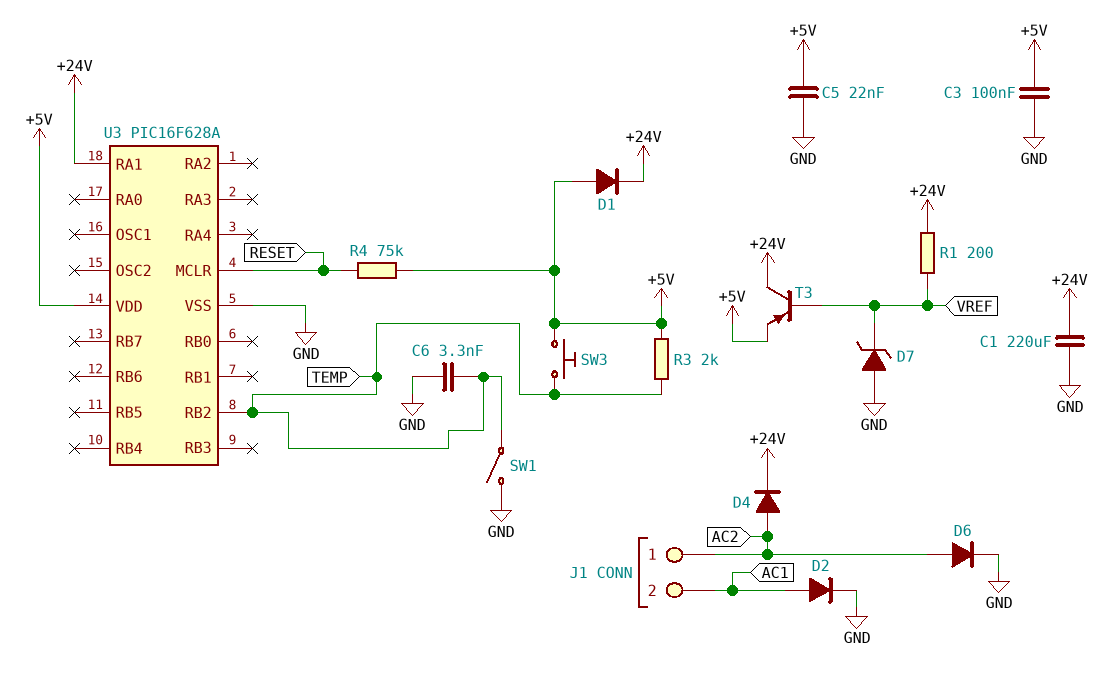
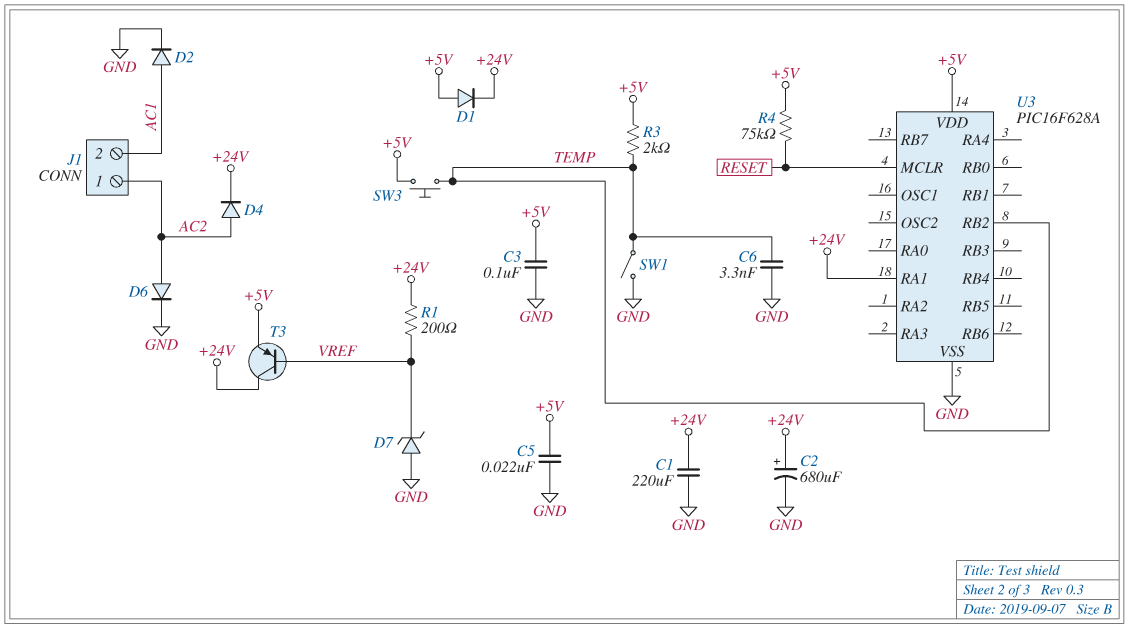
C2: none -> 680uF (plus +24V, minus GND)

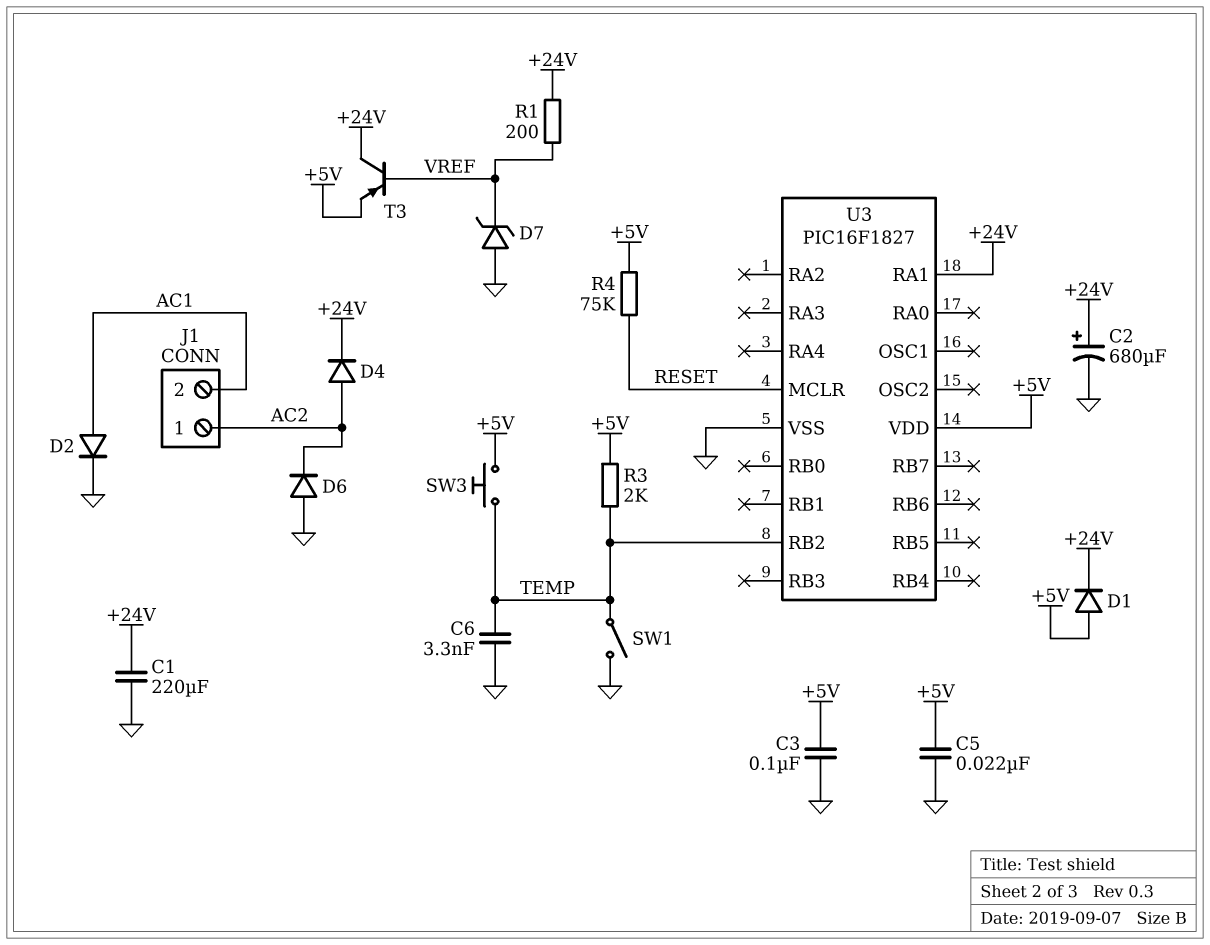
D6: diode (A AC2, K GND) -> diode (A GND, K AC2)
U3: PIC16F628A -> PIC16F1827

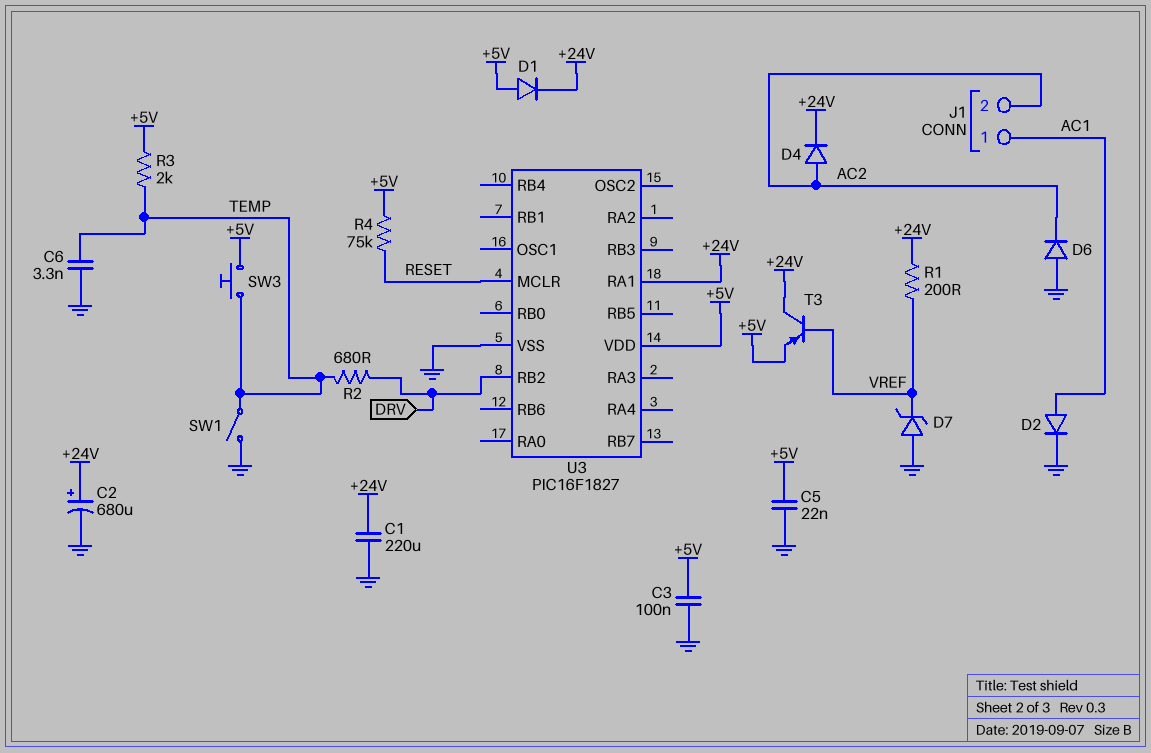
J1 pin 1: AC2 -> AC1
J1 pin 2: AC1 -> AC2
R2: none -> 680 (DRV, TEMP)
U3 pin RB2: TEMP -> DRV

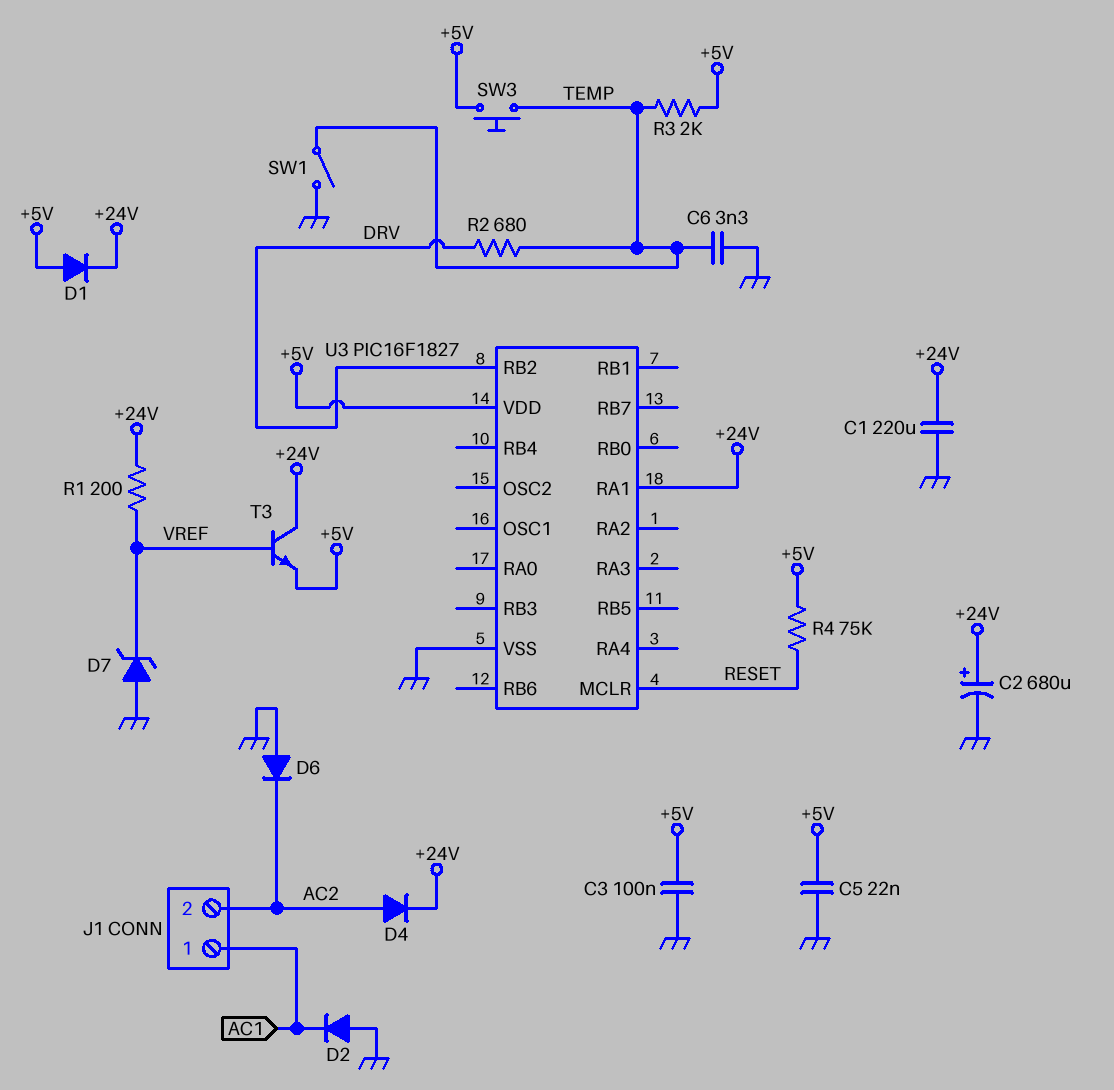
D2: diode (A AC1, K GND) -> diode (A GND, K AC1)
T3: PNP (B VREF, C +24V, E +5V) -> NPN (B VREF, C +24V, E +5V)

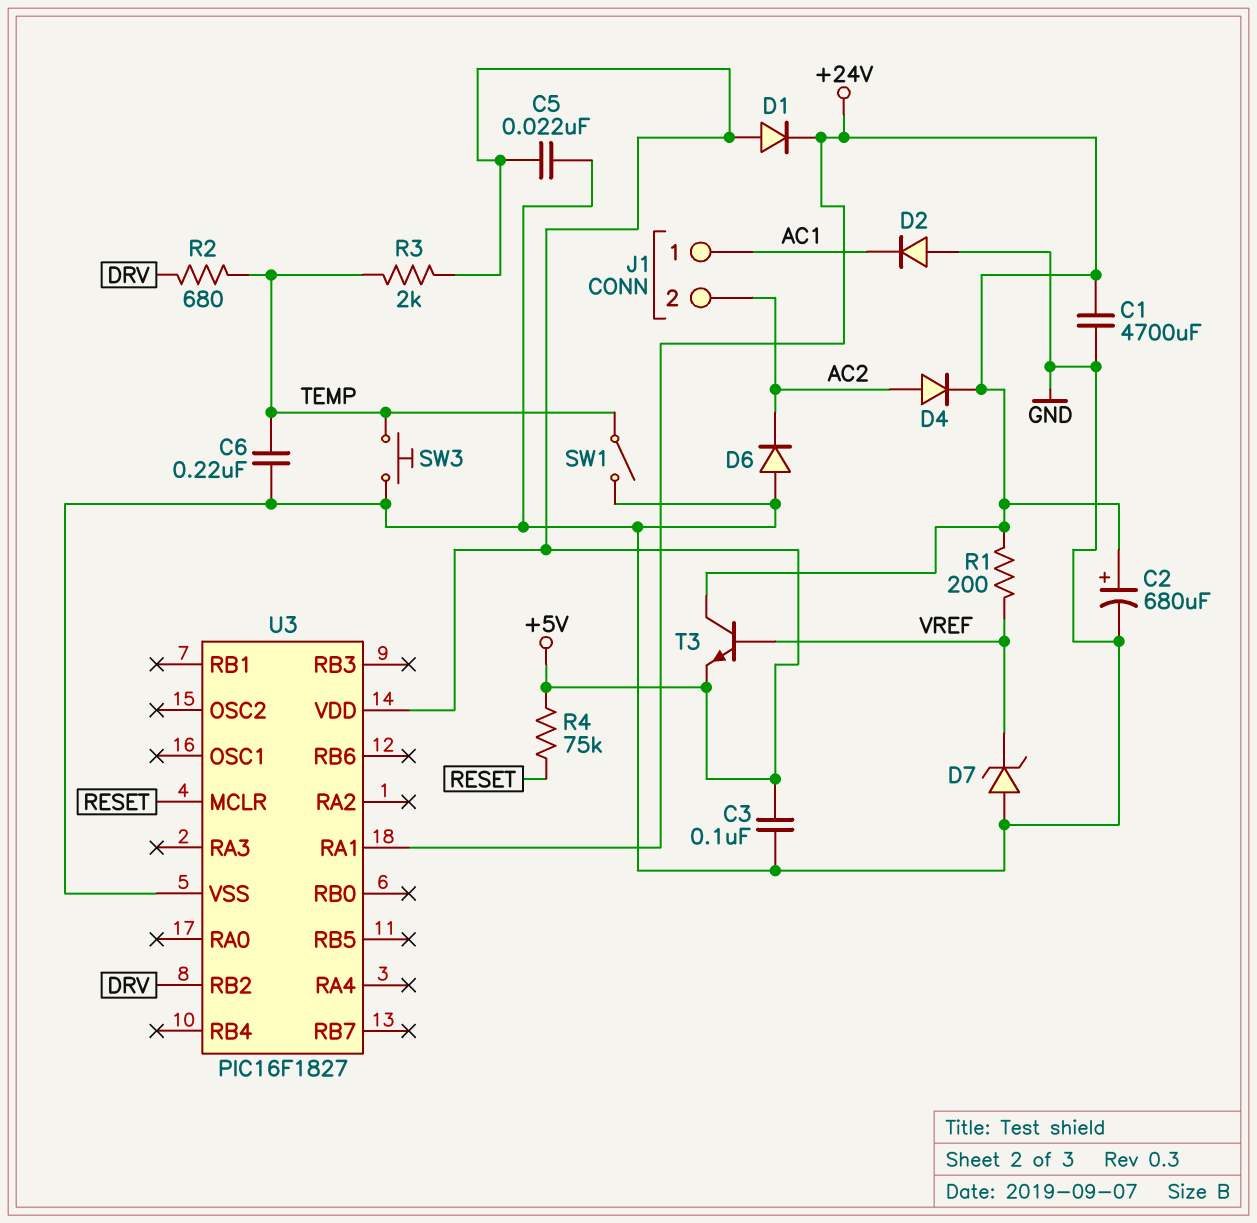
C1: 220uF (+24V, GND) -> 4700uF (+24V, GND)
C6: 3.3nF (GND, TEMP) -> 220nF (GND, TEMP)
SW3: button (+5V, TEMP) -> button (GND, TEMP)

